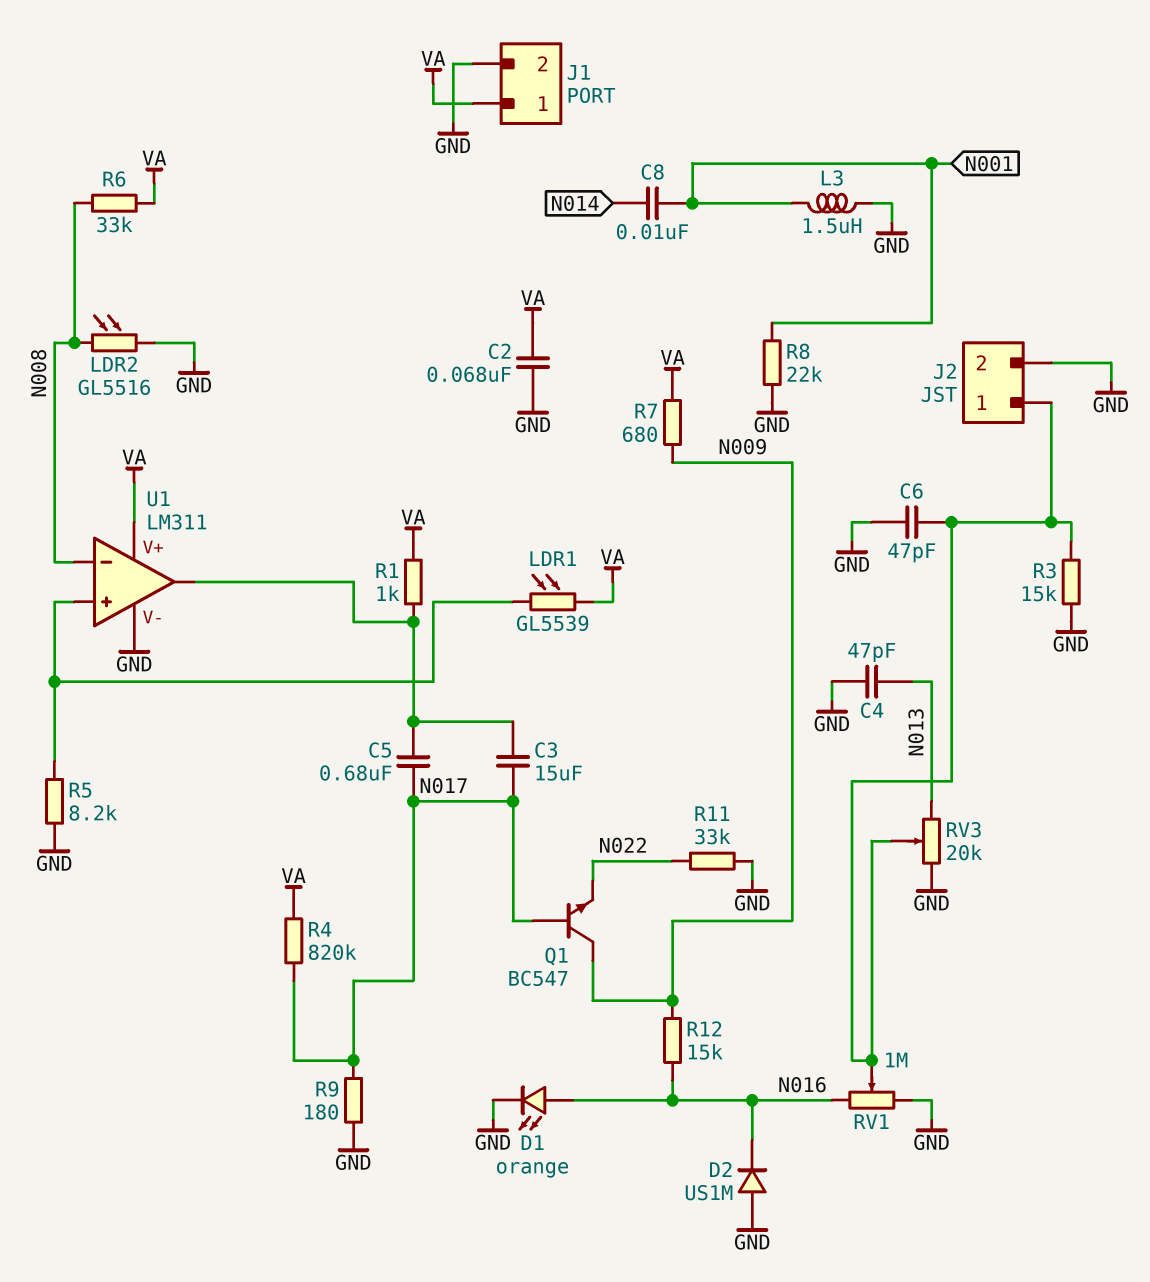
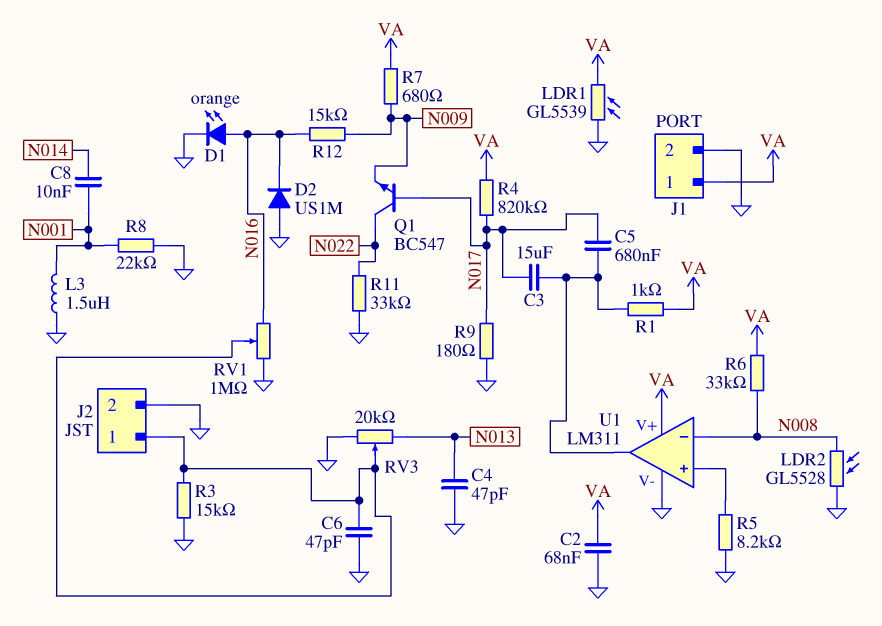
LDR1: GL5539 (U1/in+, VA) -> GL5539 (GND, VA)
LDR2: GL5516 (GND, N008) -> GL5528 (GND, N008)
Q1: NPN BC547 (B N017, C N009, E N022) -> NPN BC547 (B N017, C N022, E N009)

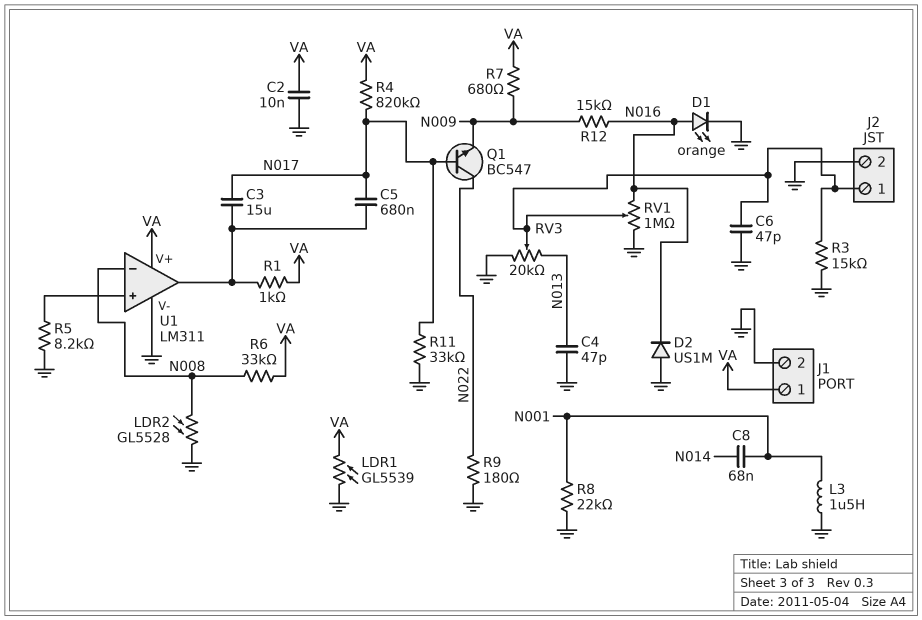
C2: 68nF (GND, VA) -> 10nF (GND, VA)
C8: 10nF (N001, N014) -> 68nF (N001, N014)
R9: 180 (GND, N017) -> 180 (GND, N022)
R11: 33k (GND, N022) -> 33k (GND, N017)

